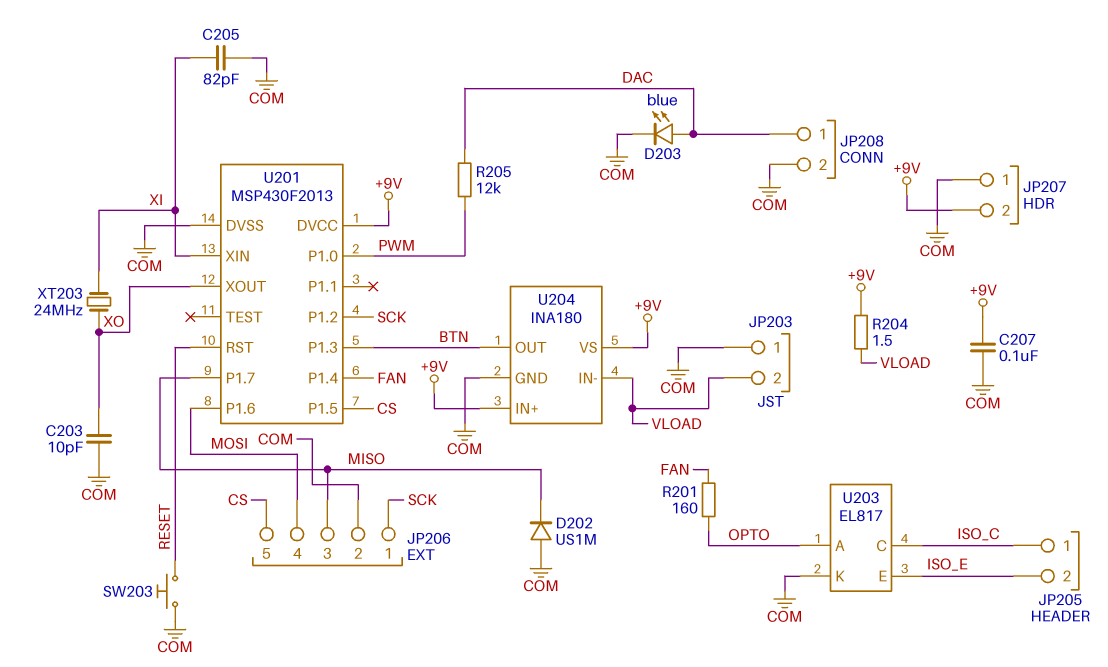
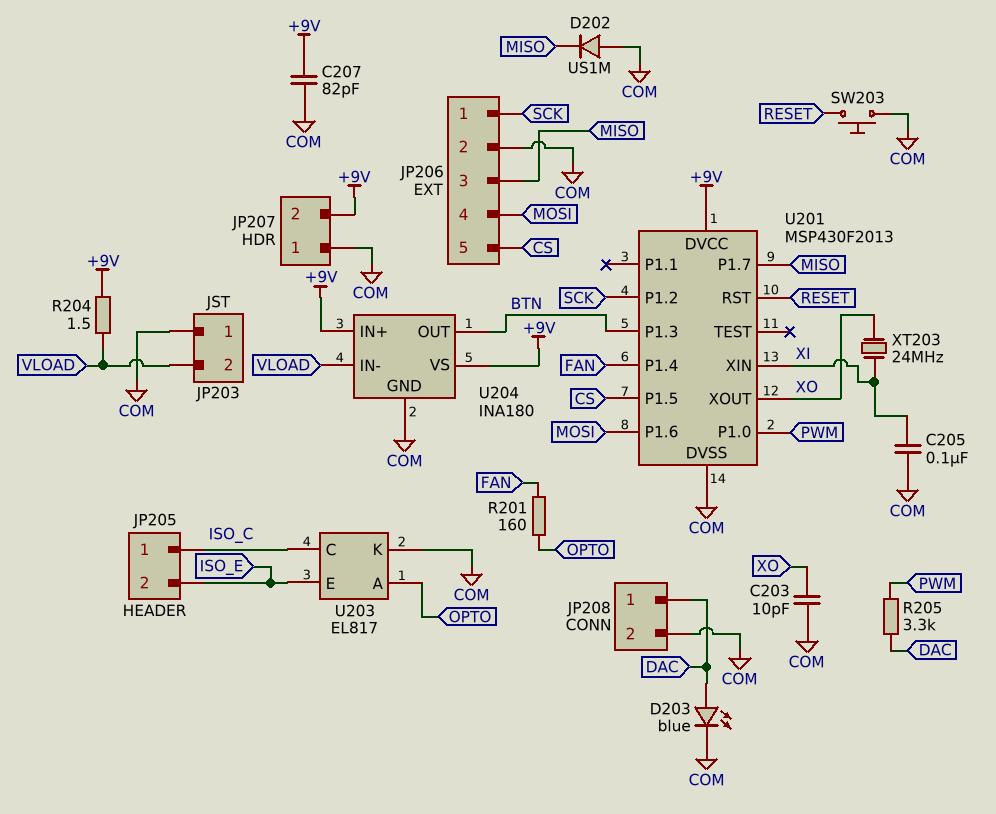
C205: 82pF (COM, XI) -> 100nF (COM, XI)
C207: 100nF (+9V, COM) -> 82pF (+9V, COM)
R205: 12k (DAC, PWM) -> 3.3k (DAC, PWM)

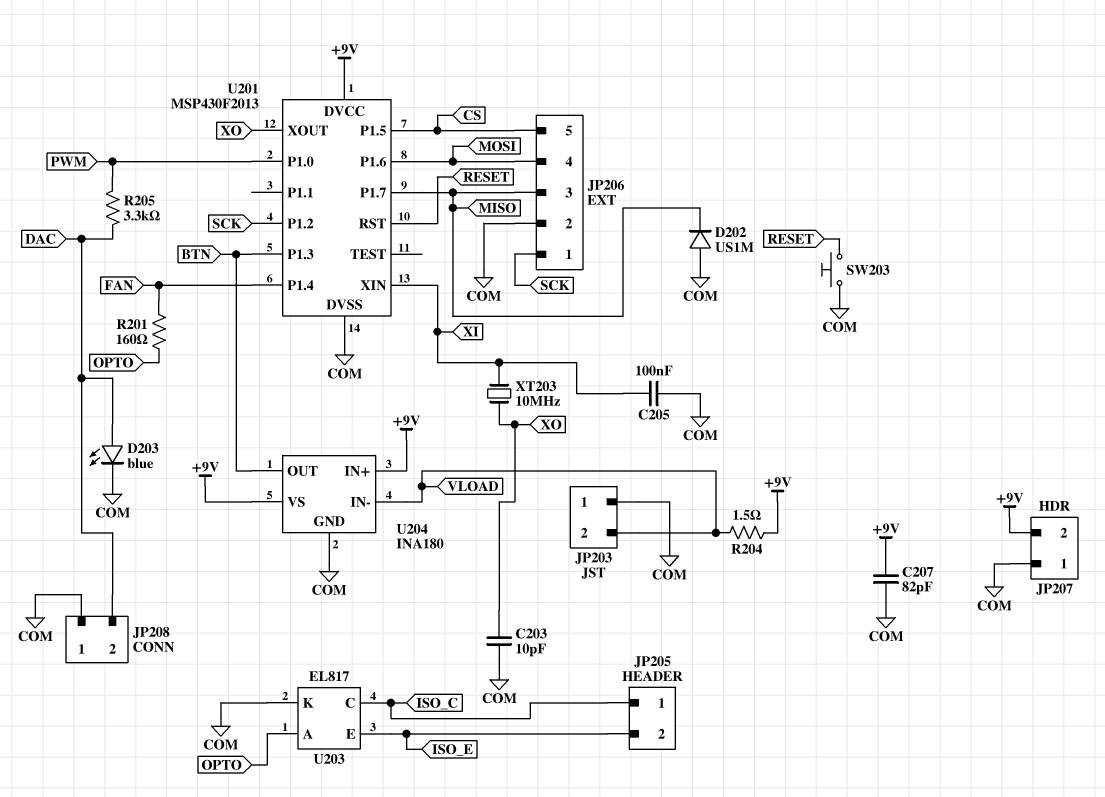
JP208 pin 1: DAC -> COM
JP208 pin 2: COM -> DAC
XT203: 24MHz (XI, XO) -> 10MHz (XI, XO)

